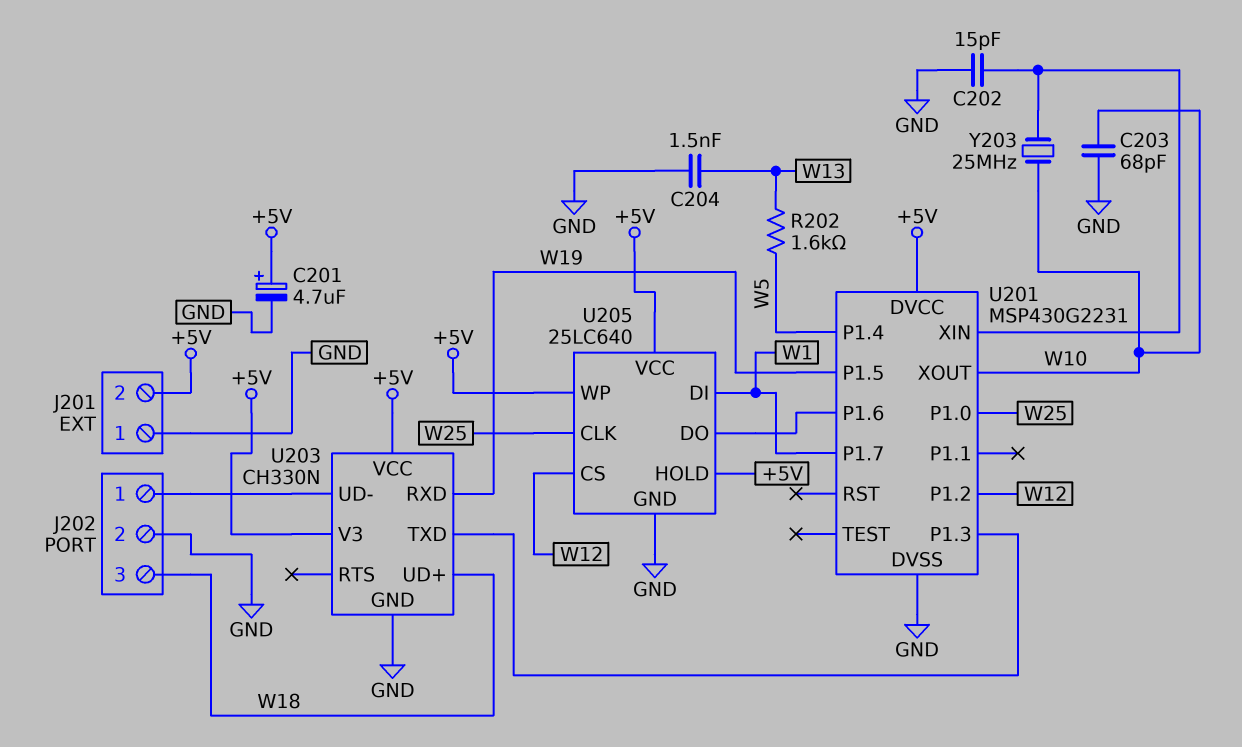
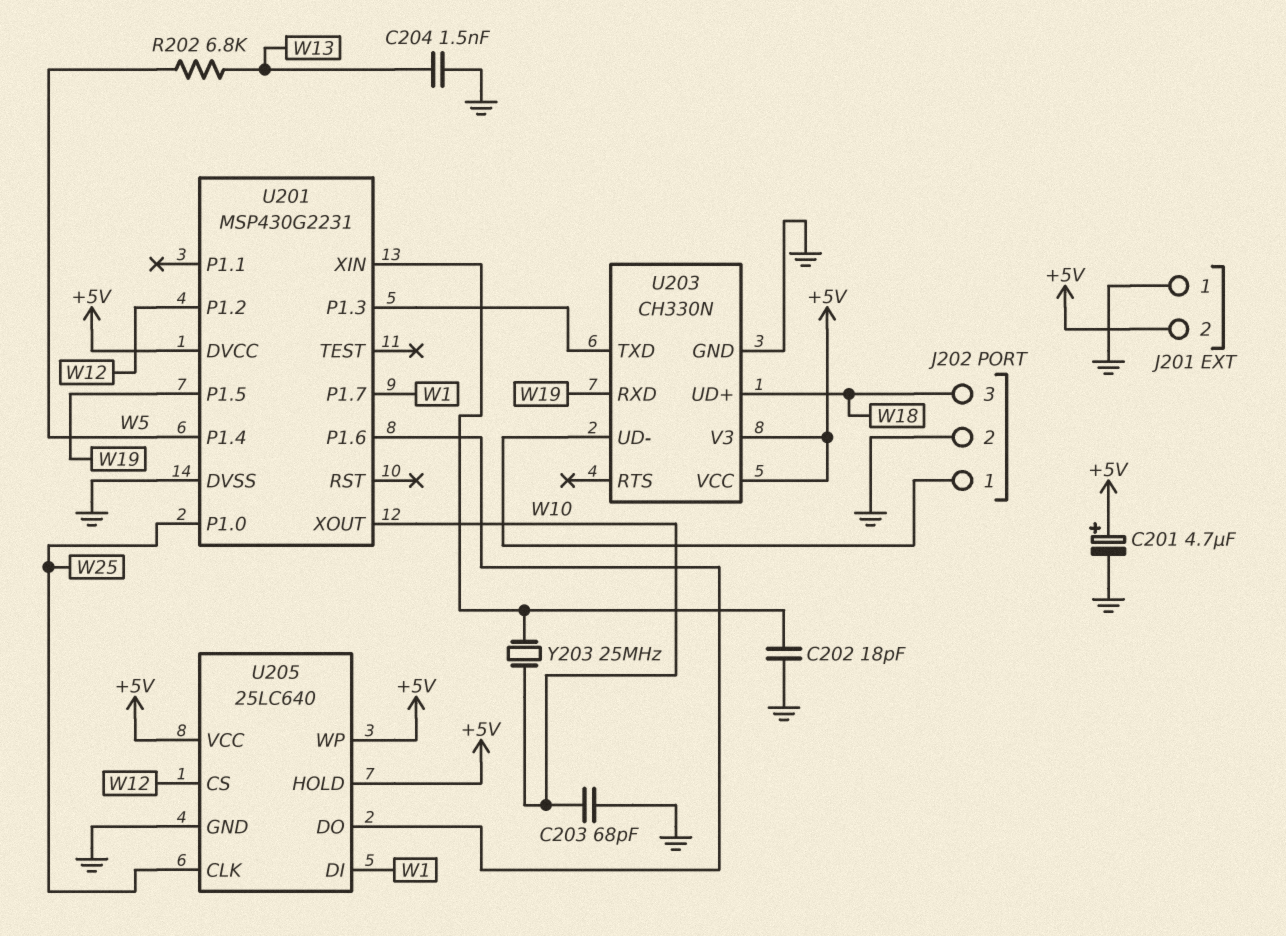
C202: 15pF (GND, U201/XIN) -> 18pF (GND, U201/XIN)
R202: 1.6k (W5, W13) -> 6.8k (W5, W13)

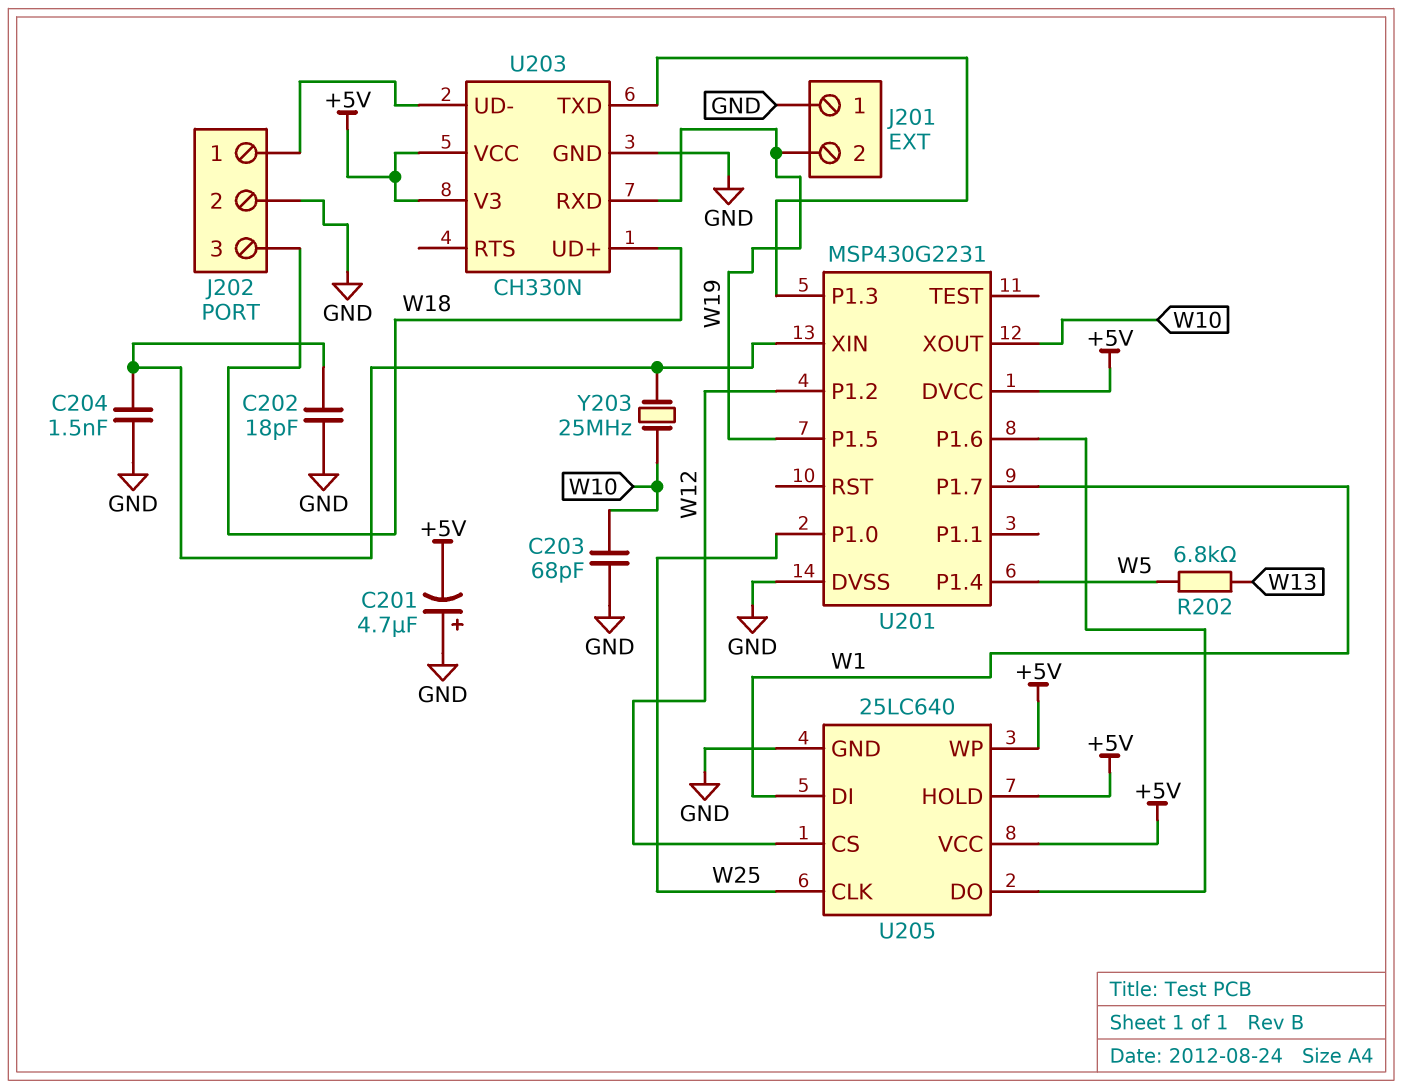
C201: 4.7uF (plus +5V, minus GND) -> 4.7uF (plus GND, minus +5V)
C204: 1.5nF (GND, W13) -> 1.5nF (GND, U201/XIN)
J201 pin 2: +5V -> W19

